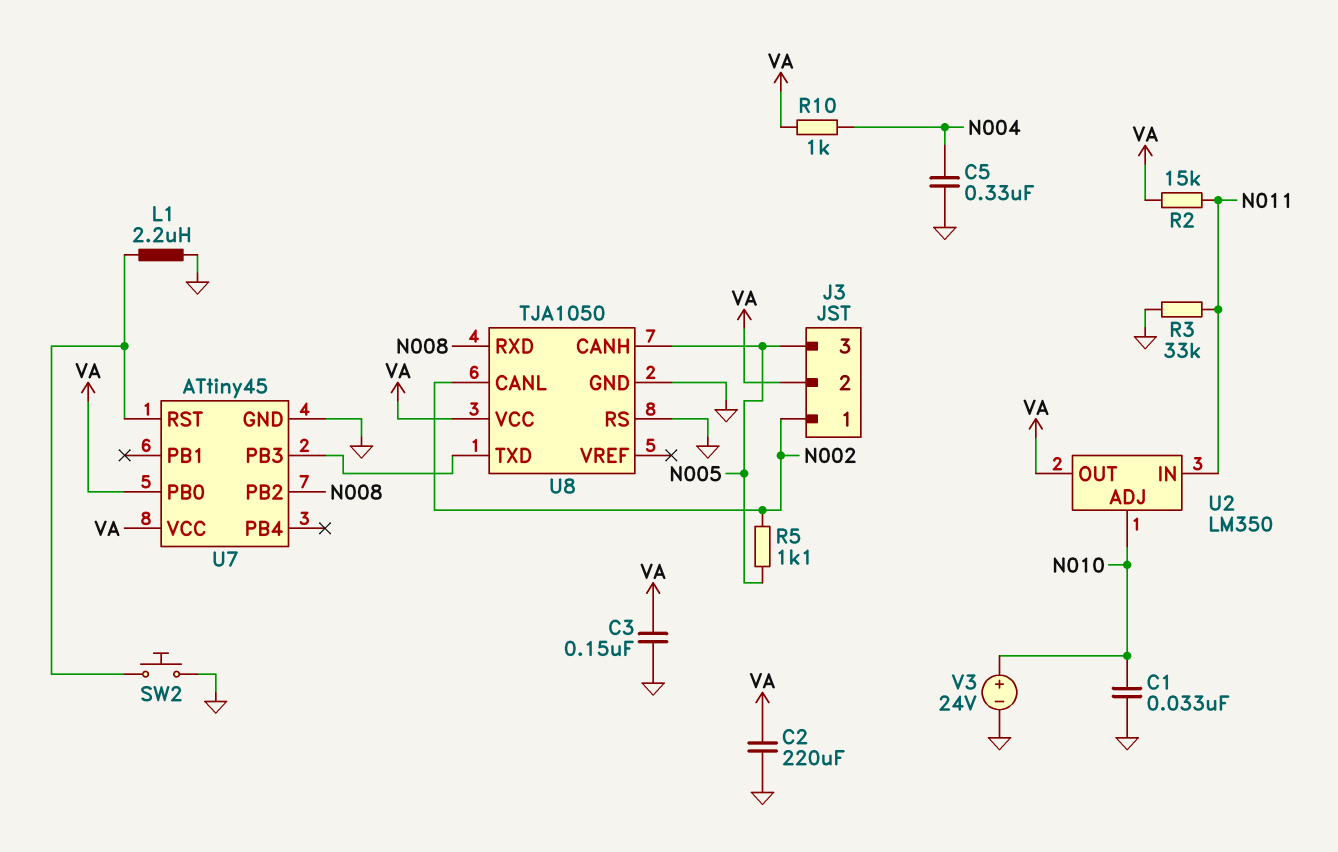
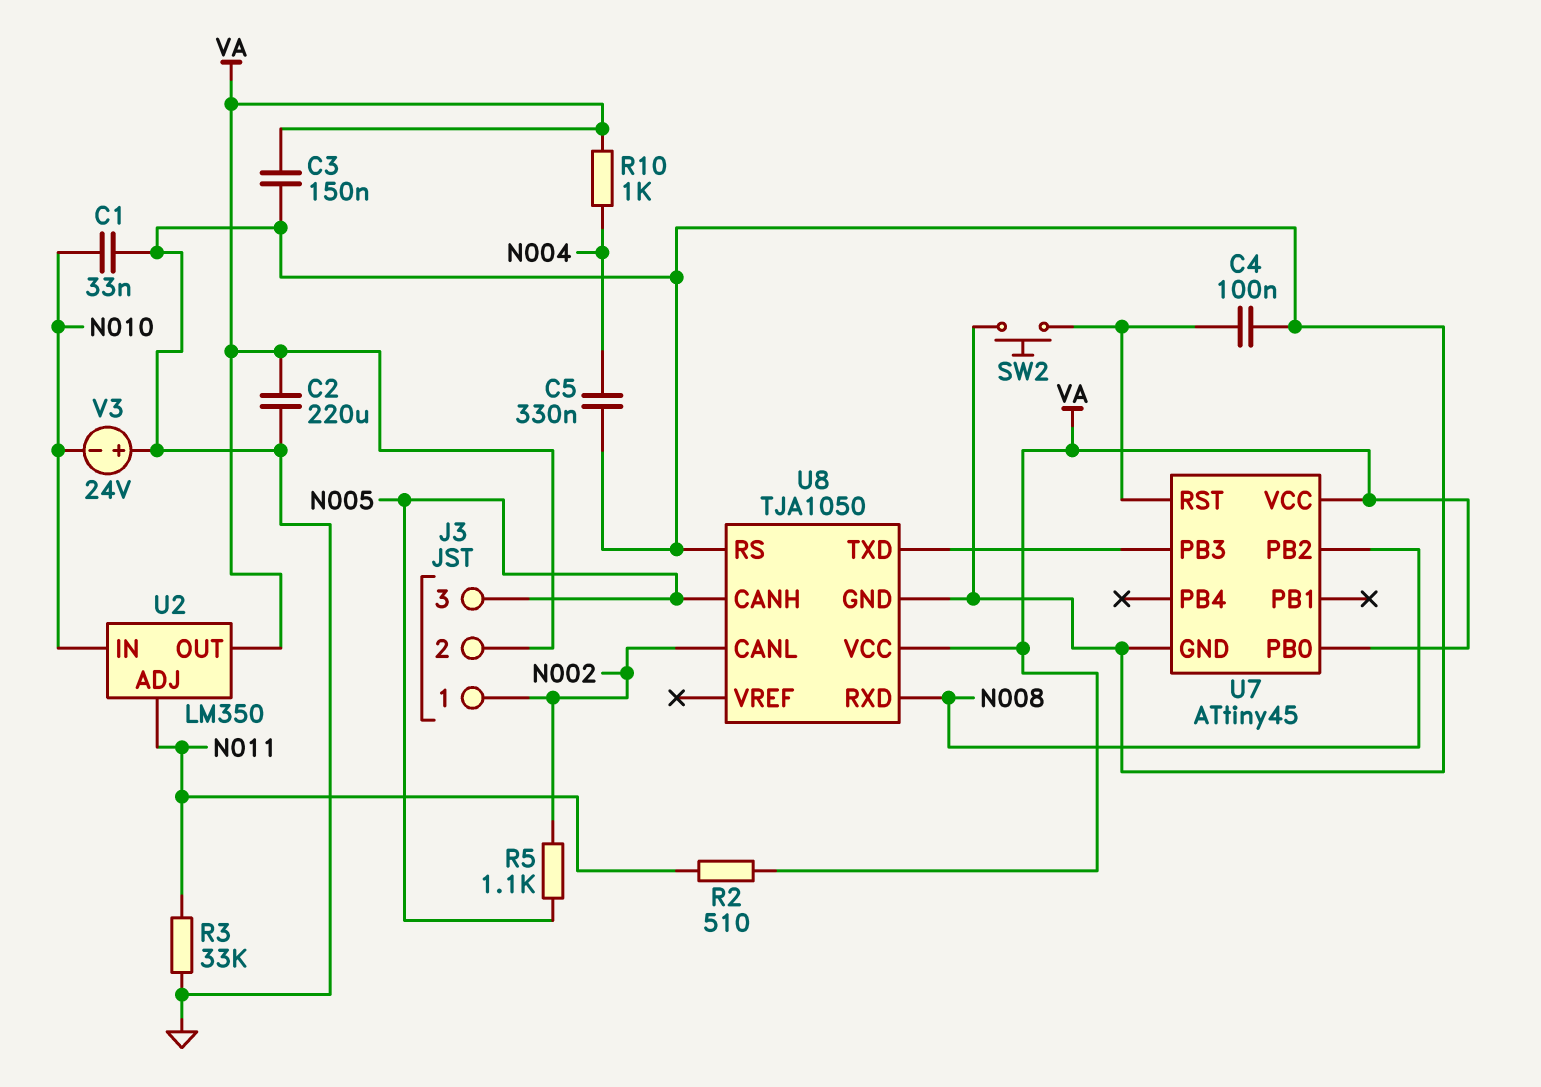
C4: none -> 100nF (GND, U7/RST)
L1: 2.2uH (GND, U7/RST) -> none
R2: 15k (N011, VA) -> 510 (N011, VA)
U2 pin ADJ: N010 -> N011
U2 pin IN: N011 -> N010
V3: 24V (plus N010, minus GND) -> 24V (plus GND, minus N010)

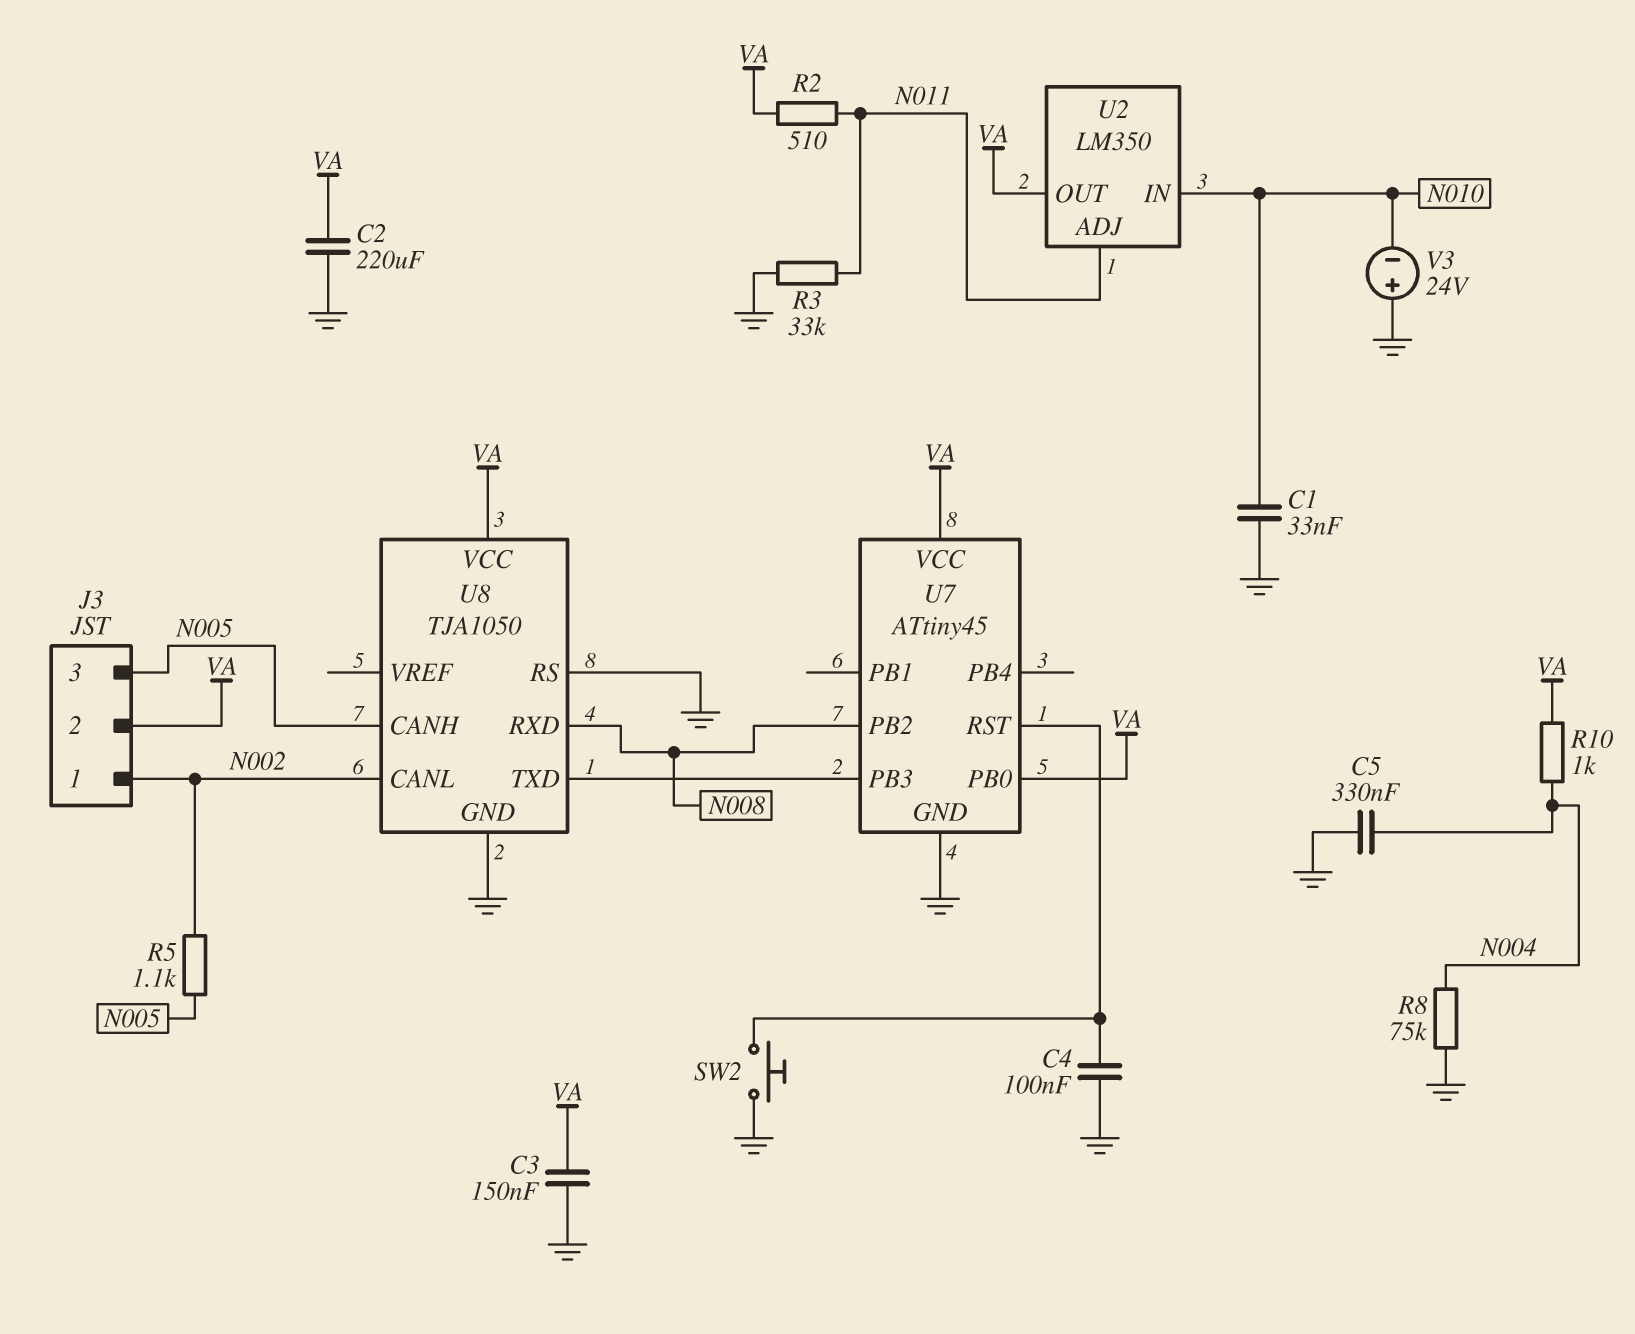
R8: none -> 75k (GND, N004)

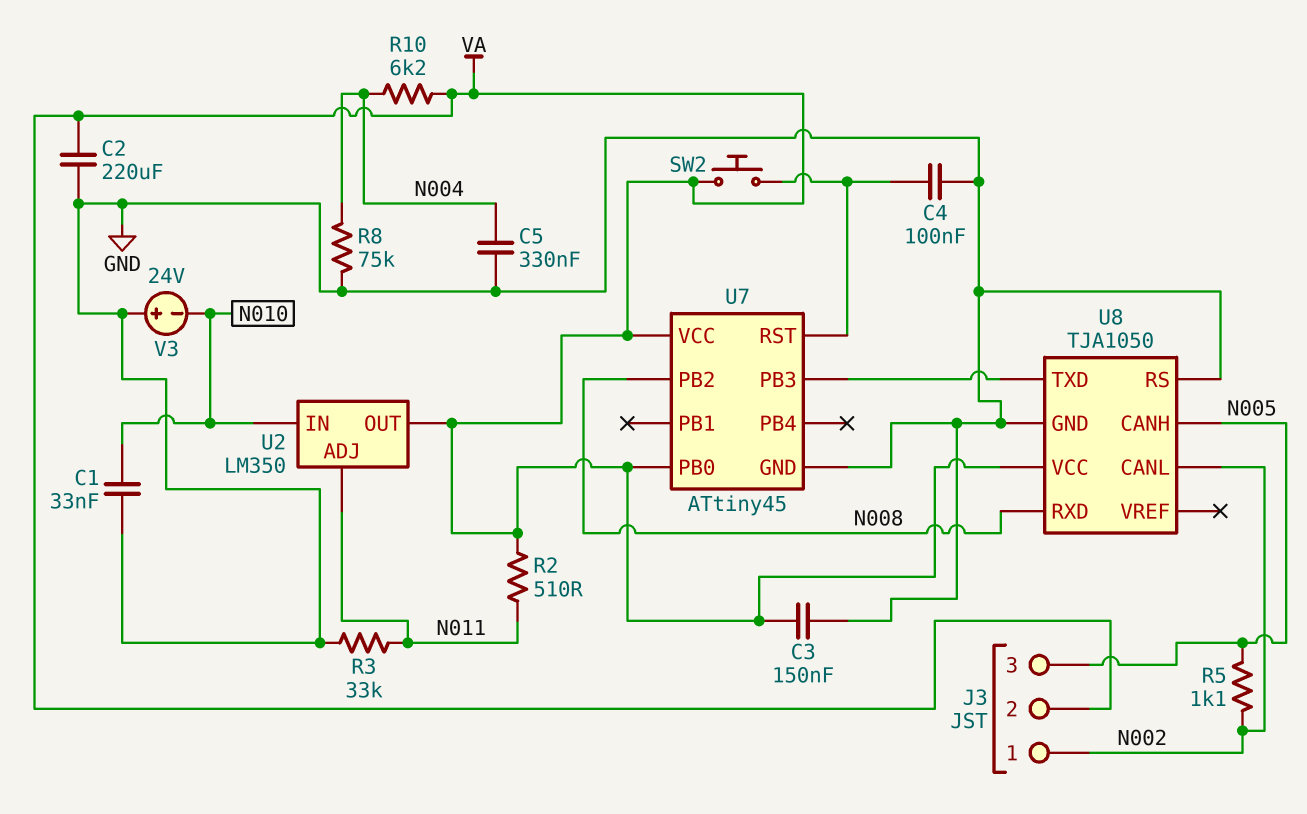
R10: 1k (N004, VA) -> 6.2k (N004, VA)
SW2: button (GND, U7/RST) -> button (U7/RST, VA)

